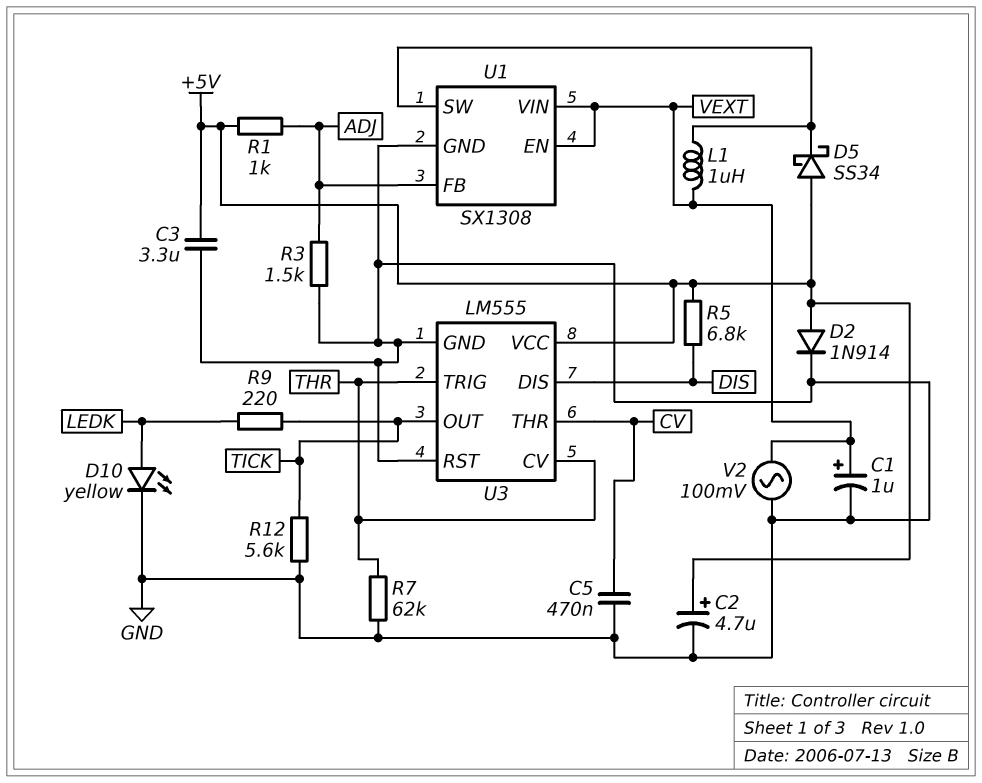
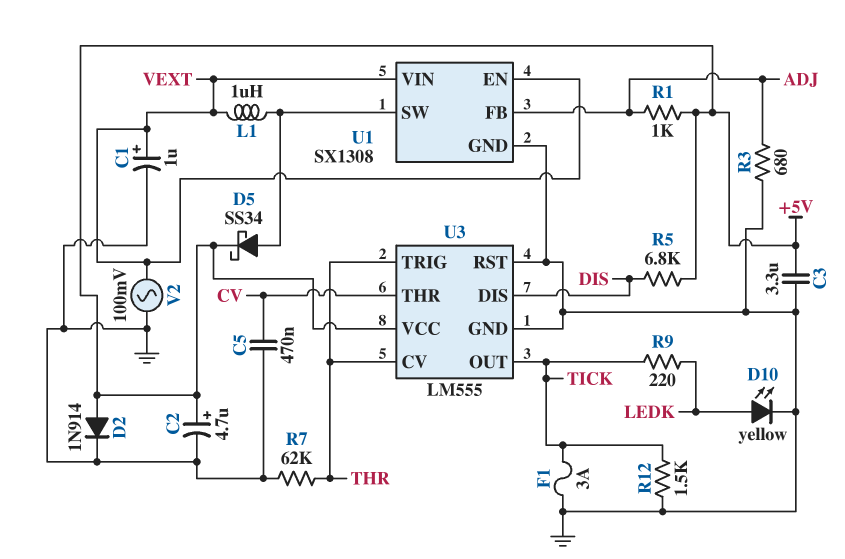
D5: schottky SS34 (A +5V, K U1/SW) -> schottky SS34 (A U1/SW, K +5V)
F1: none -> 3A (GND, TICK)
R3: 1.5k (ADJ, GND) -> 680 (ADJ, GND)
R12: 5.6k (GND, TICK) -> 1.5k (GND, TICK)

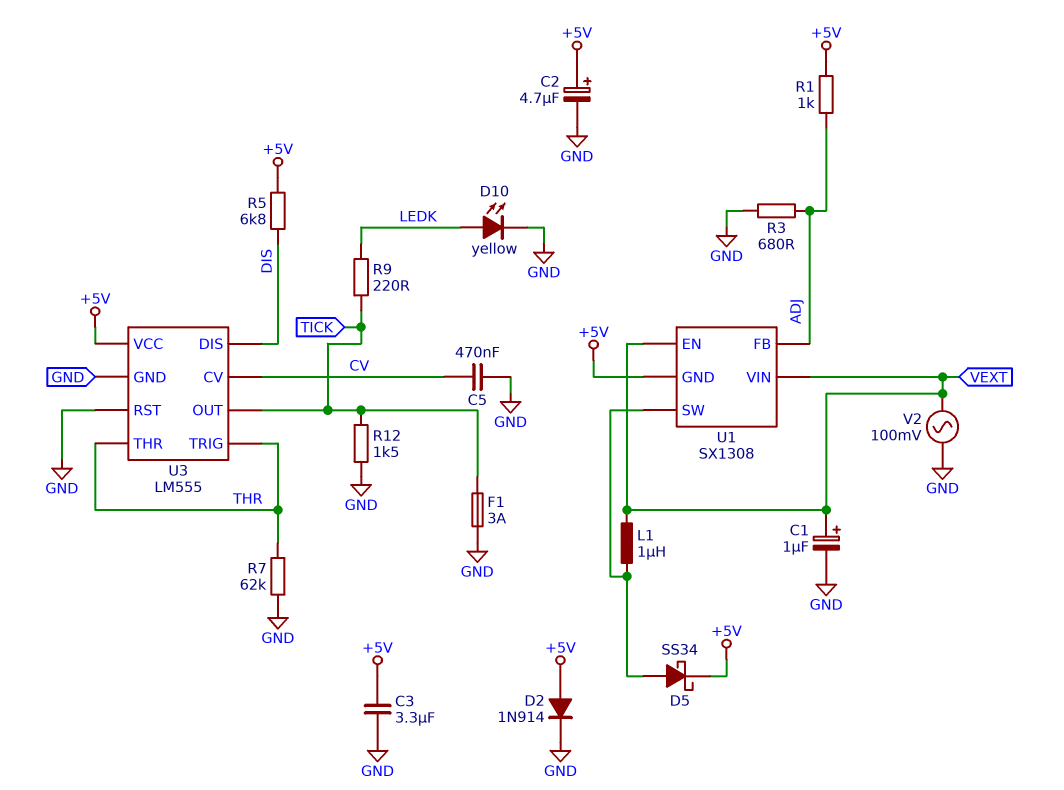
U1 pin GND: GND -> +5V
U3 pin CV: THR -> CV
U3 pin THR: CV -> THR

